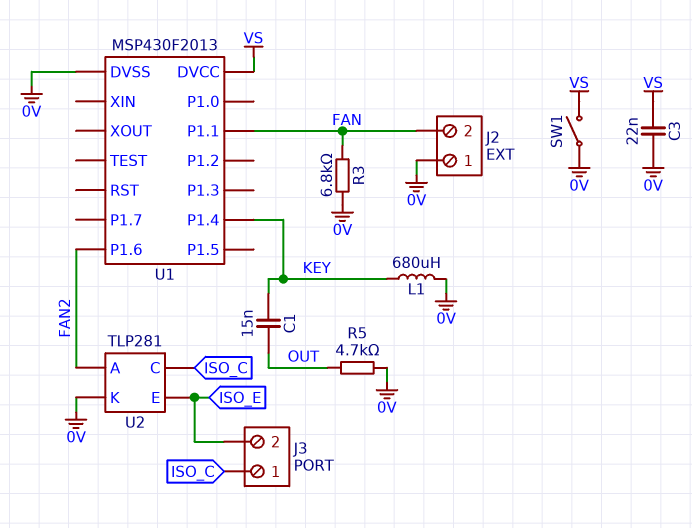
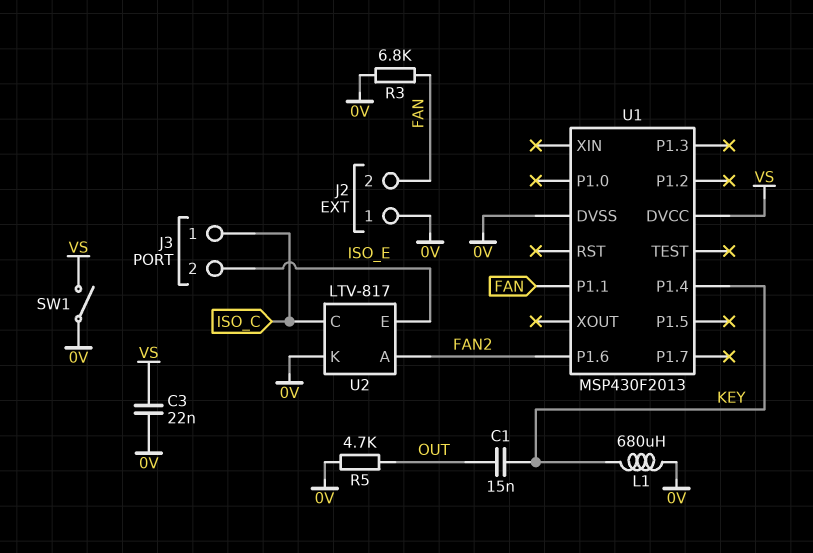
U2: TLP281 -> LTV-817

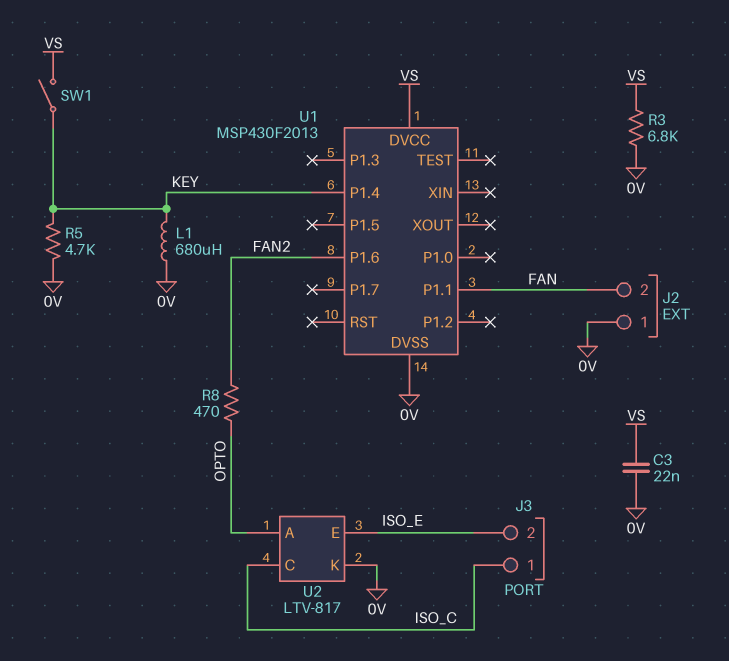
C1: 15nF (KEY, OUT) -> none
R3: 6.8k (0V, FAN) -> 6.8k (0V, VS)
R5: 4.7k (0V, OUT) -> 4.7k (0V, KEY)
R8: none -> 470 (FAN2, OPTO)
SW1: switch (0V, VS) -> switch (KEY, VS)
U2 pin A: FAN2 -> OPTO

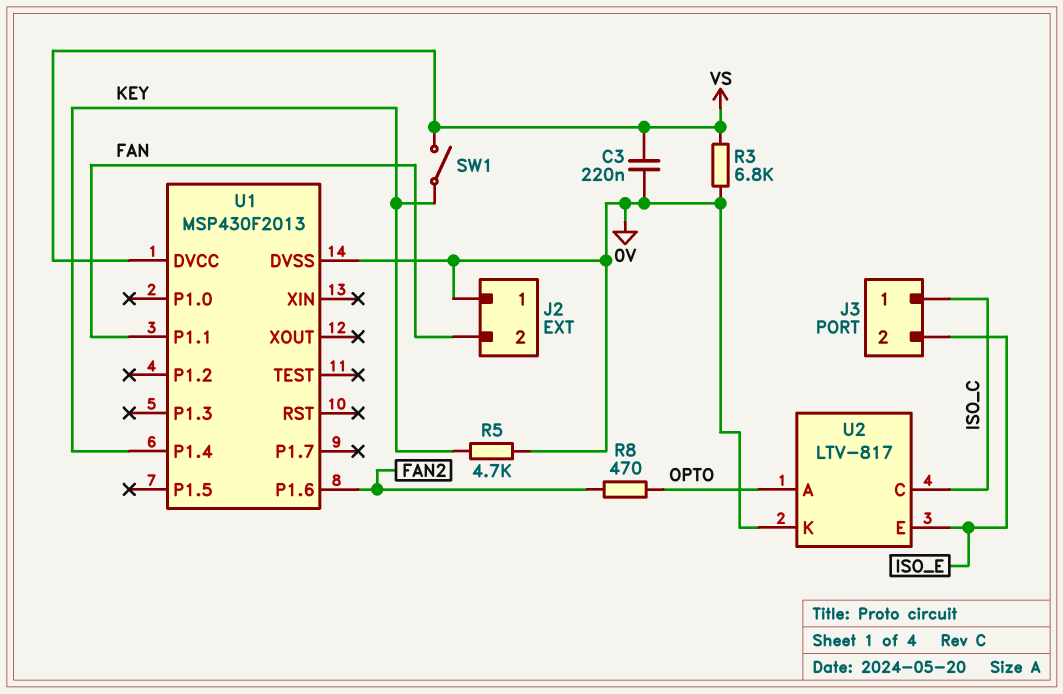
C3: 22nF (0V, VS) -> 220nF (0V, VS)
L1: 680uH (0V, KEY) -> none

